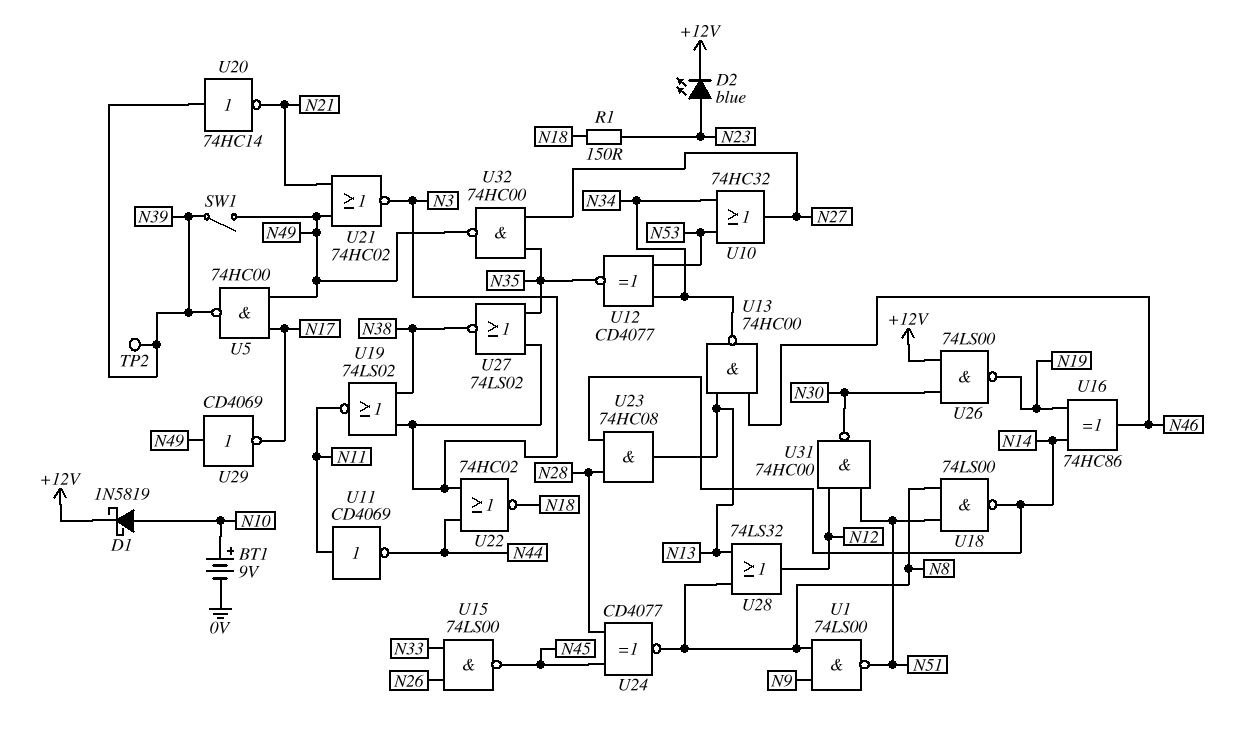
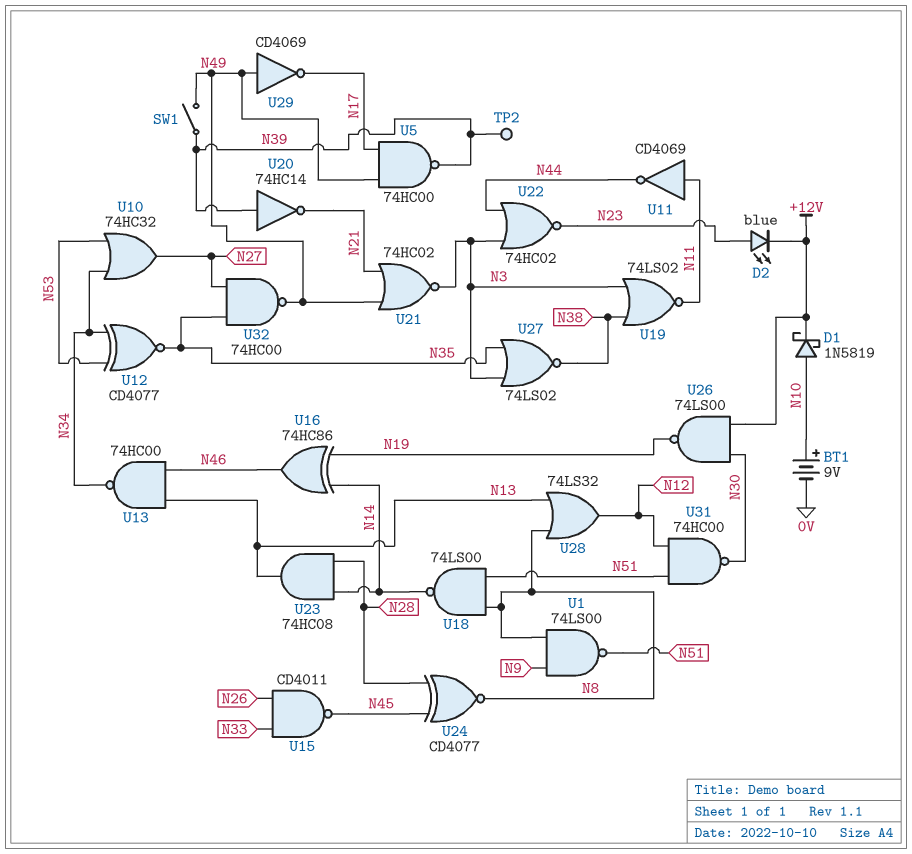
R1: 150 (N18, N23) -> none
U15: NAND 74LS00 (in N26, in N33, out N45) -> NAND CD4011 (in N26, in N33, out N45)
U22: NOR 74HC02 (in N3, in N44, out N18) -> NOR 74HC02 (in N3, in N44, out N23)

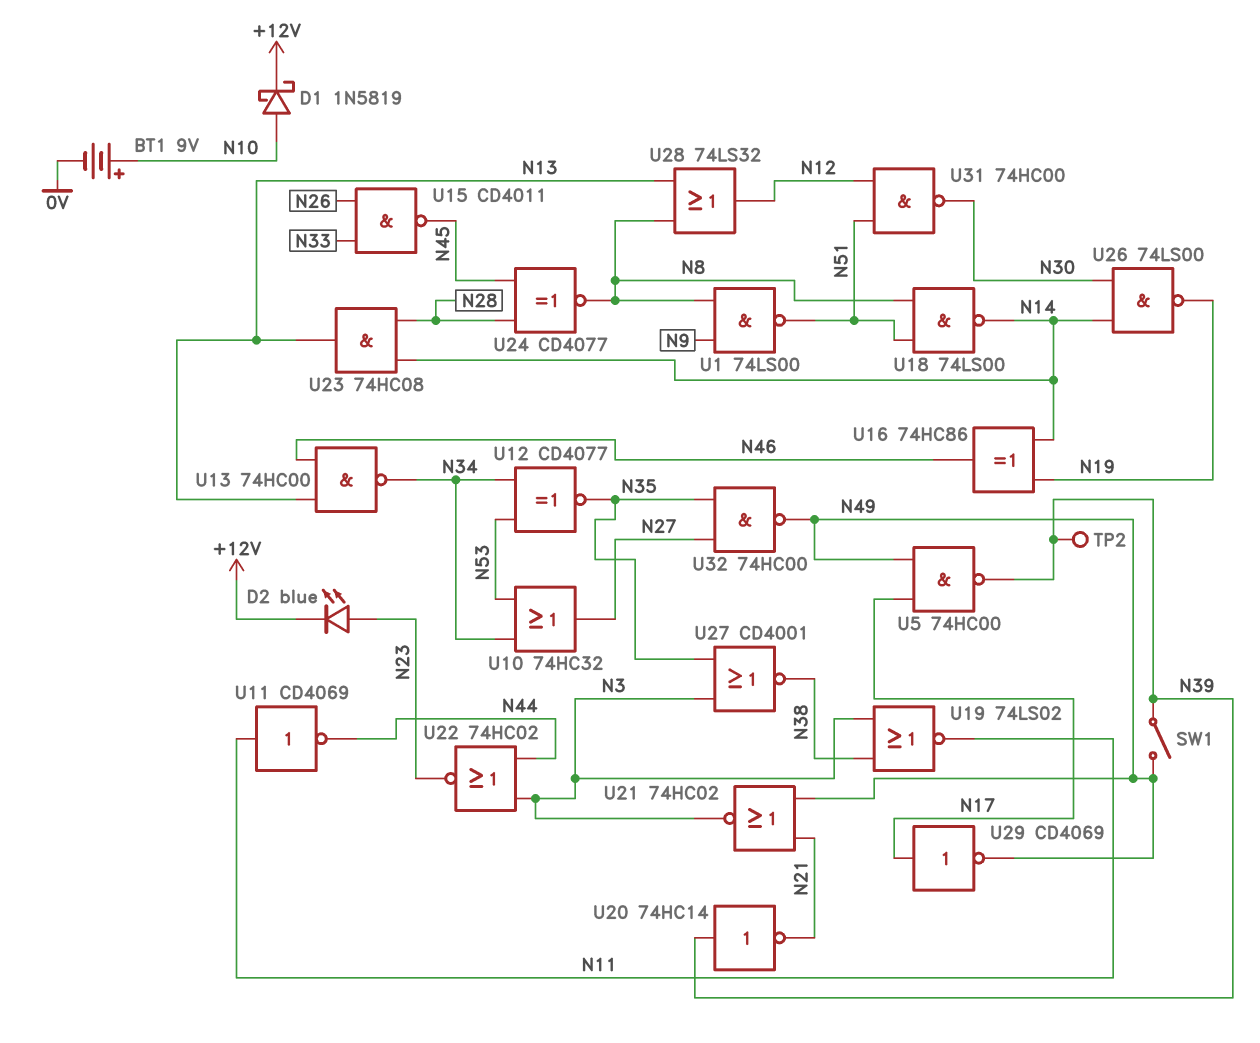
U26: NAND 74LS00 (in +12V, in N30, out N19) -> NAND 74LS00 (in N14, in N30, out N19)
U27: NOR 74LS02 (in N3, in N35, out N38) -> NOR CD4001 (in N3, in N35, out N38)
U29: NOT CD4069 (in N49, out N17) -> NOT CD4069 (in N17, out N49)

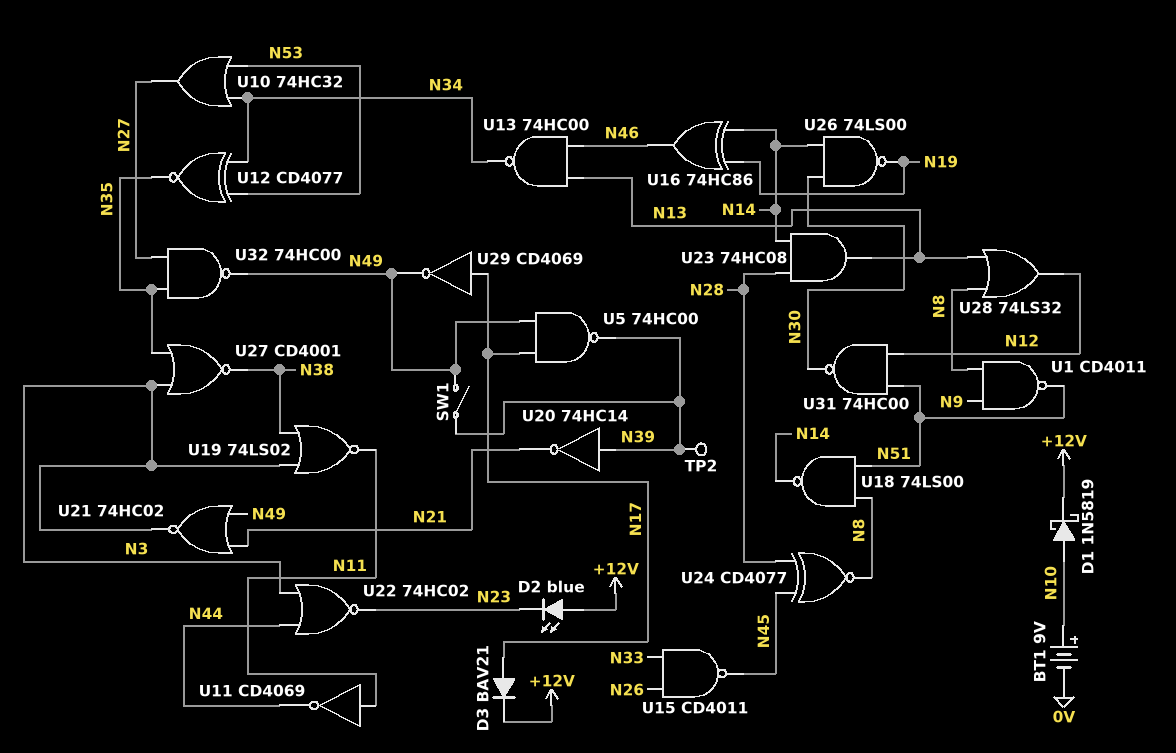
D2: LED blue (A N23, K +12V) -> LED blue (A +12V, K N23)
D3: none -> diode BAV21 (A N17, K +12V)
U1: NAND 74LS00 (in N8, in N9, out N51) -> NAND CD4011 (in N8, in N9, out N51)

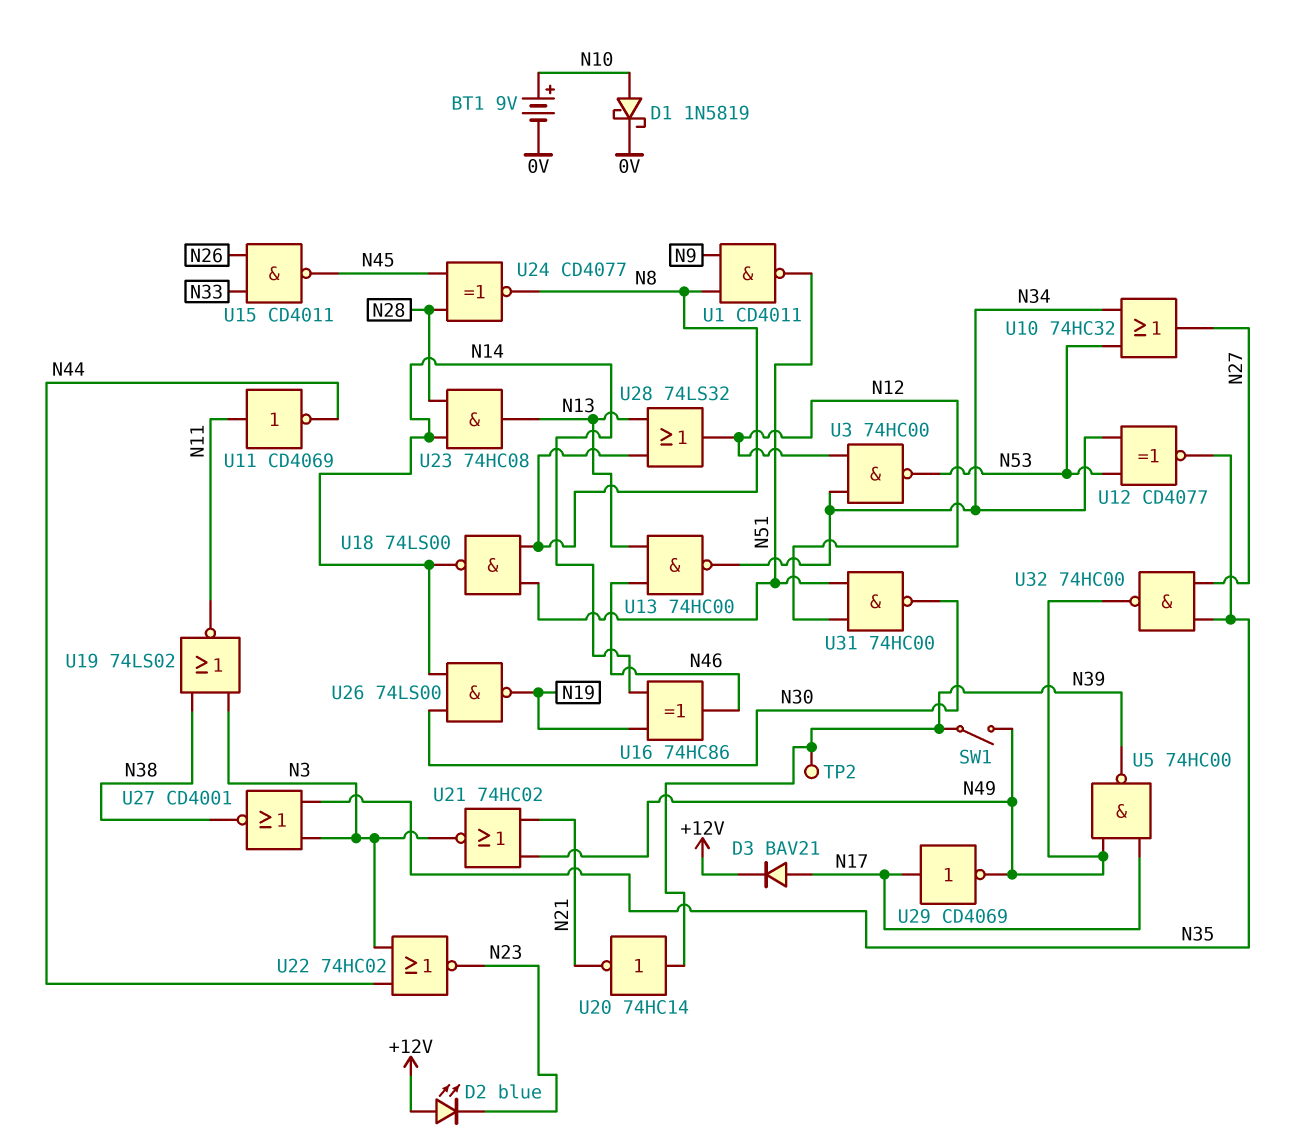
D1: schottky 1N5819 (A N10, K +12V) -> schottky 1N5819 (A N10, K 0V)
U3: none -> NAND 74HC00 (in N12, in N34, out N53)

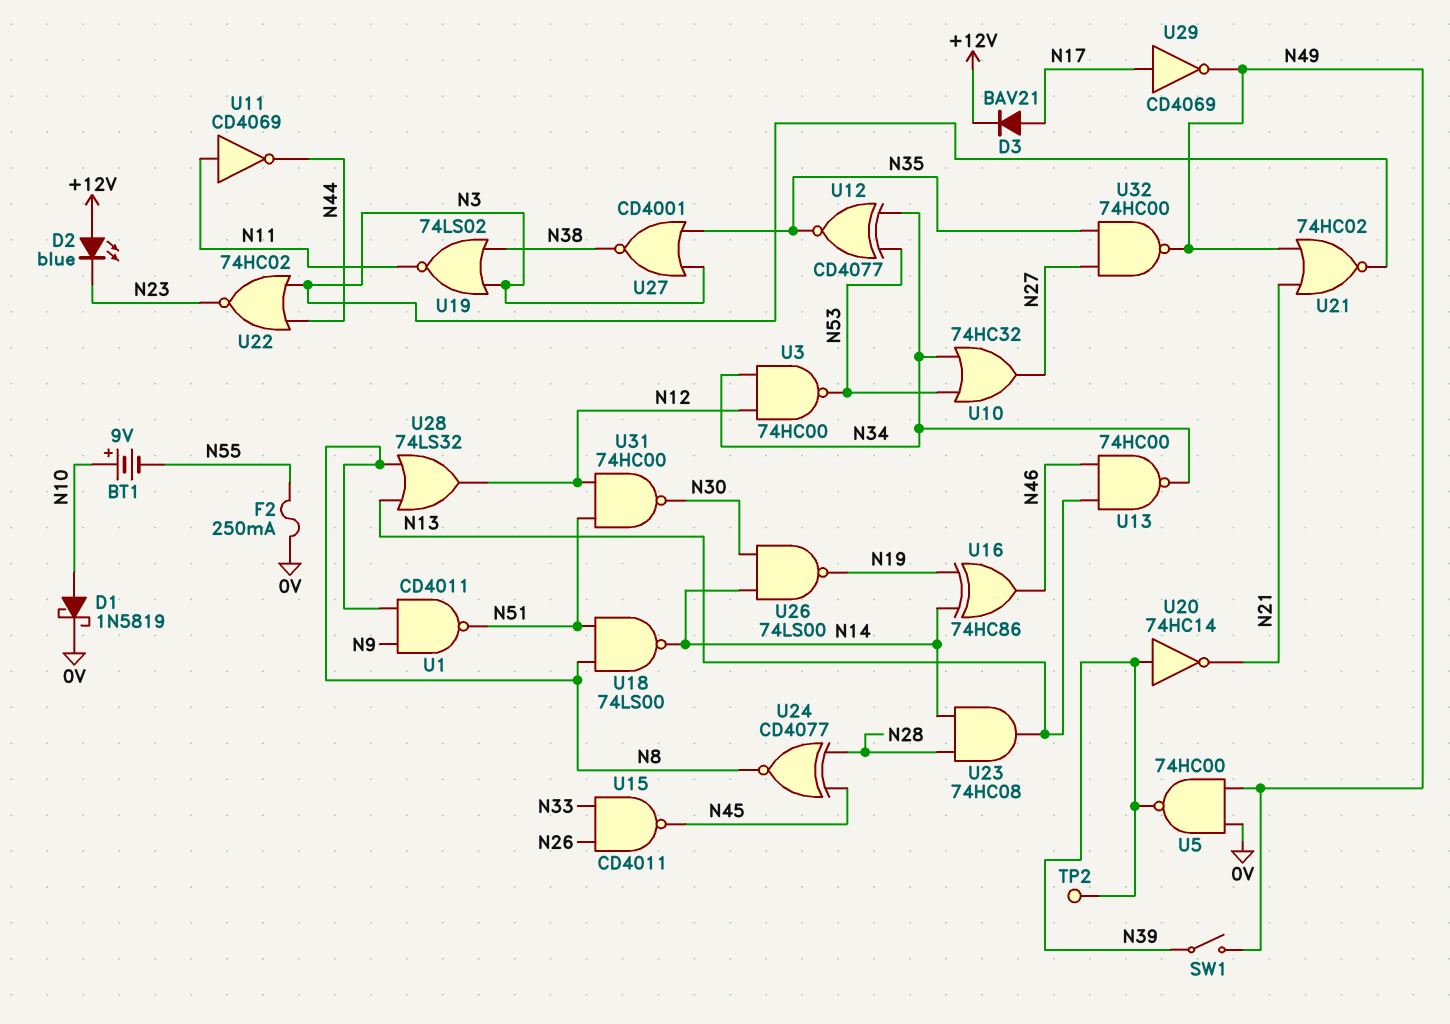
BT1: 9V (plus N10, minus 0V) -> 9V (plus N10, minus N55)
F2: none -> 250mA (0V, N55)
U5: NAND 74HC00 (in N17, in N49, out N39) -> NAND 74HC00 (in 0V, in N49, out N39)

